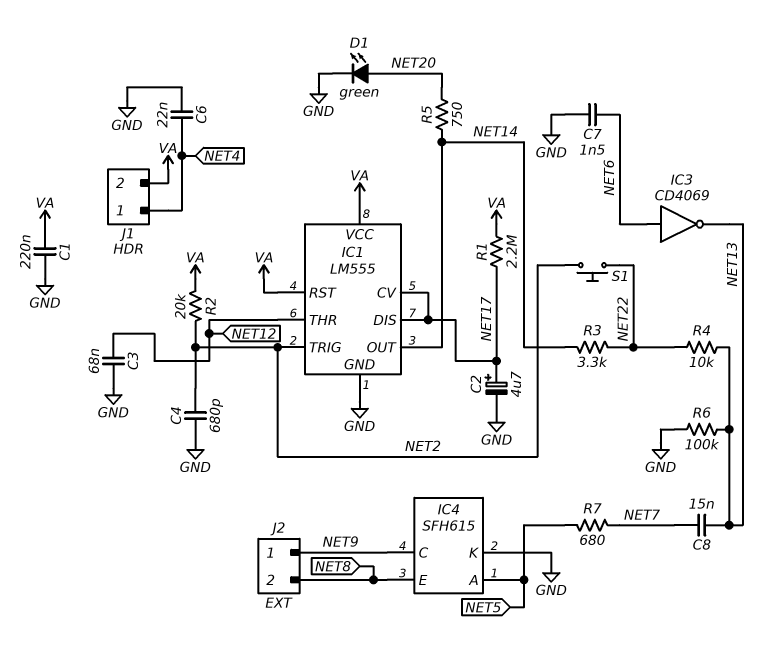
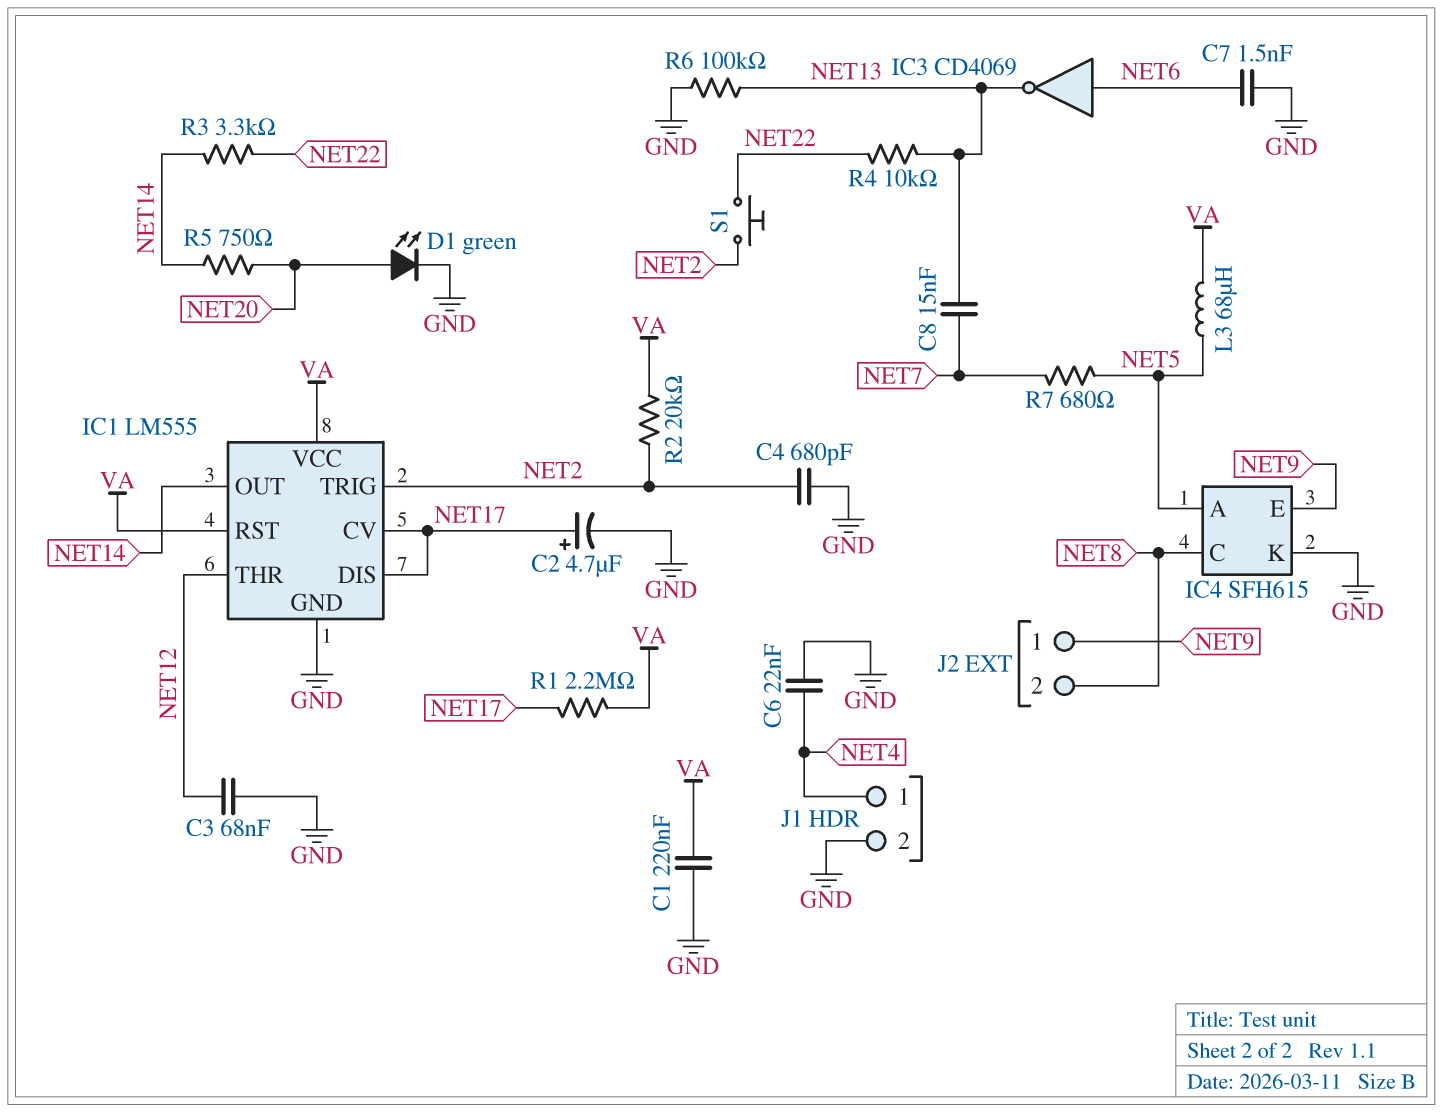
IC4 pin C: NET9 -> NET8
IC4 pin E: NET8 -> NET9
J1 pin 2: VA -> GND
L3: none -> 68uH (NET5, VA)

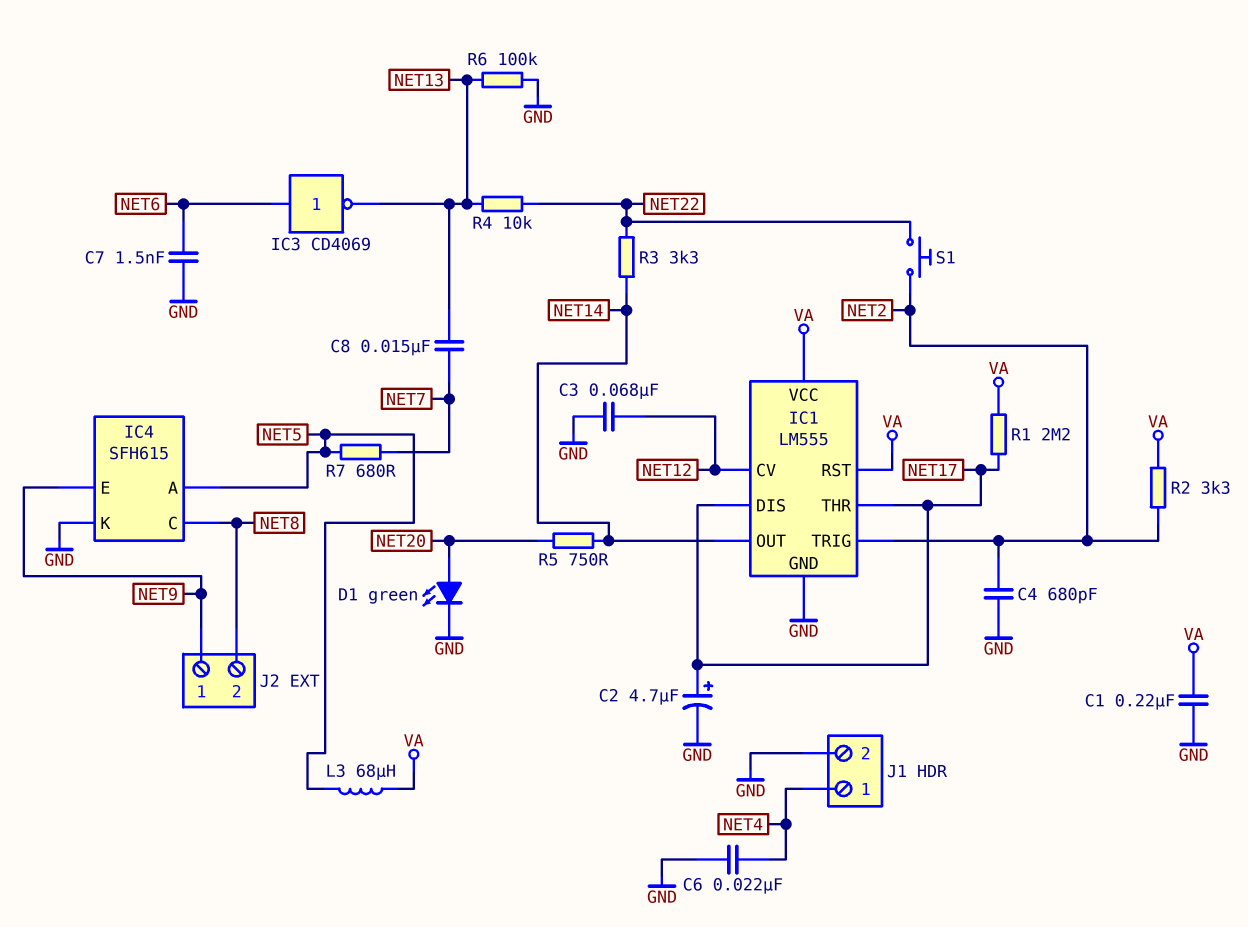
IC1 pin CV: NET17 -> NET12
IC1 pin THR: NET12 -> NET17
R2: 20k (NET2, VA) -> 3.3k (NET2, VA)

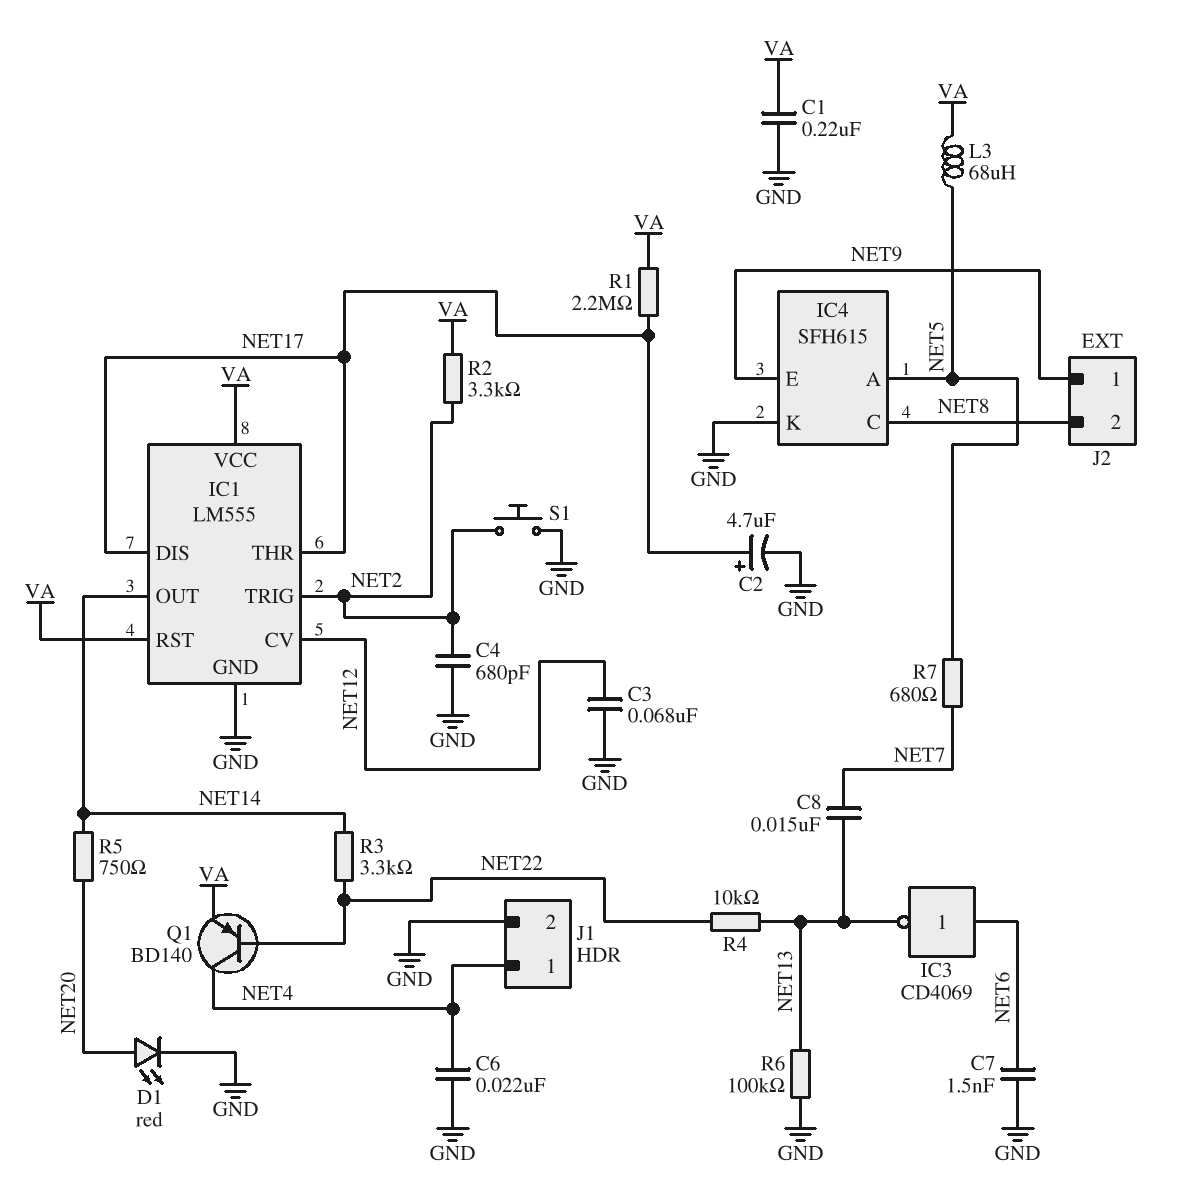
D1: LED green (A NET20, K GND) -> LED red (A NET20, K GND)
Q1: none -> PNP BD140 (B NET22, C NET4, E VA)
S1: button (NET2, NET22) -> button (GND, NET2)

